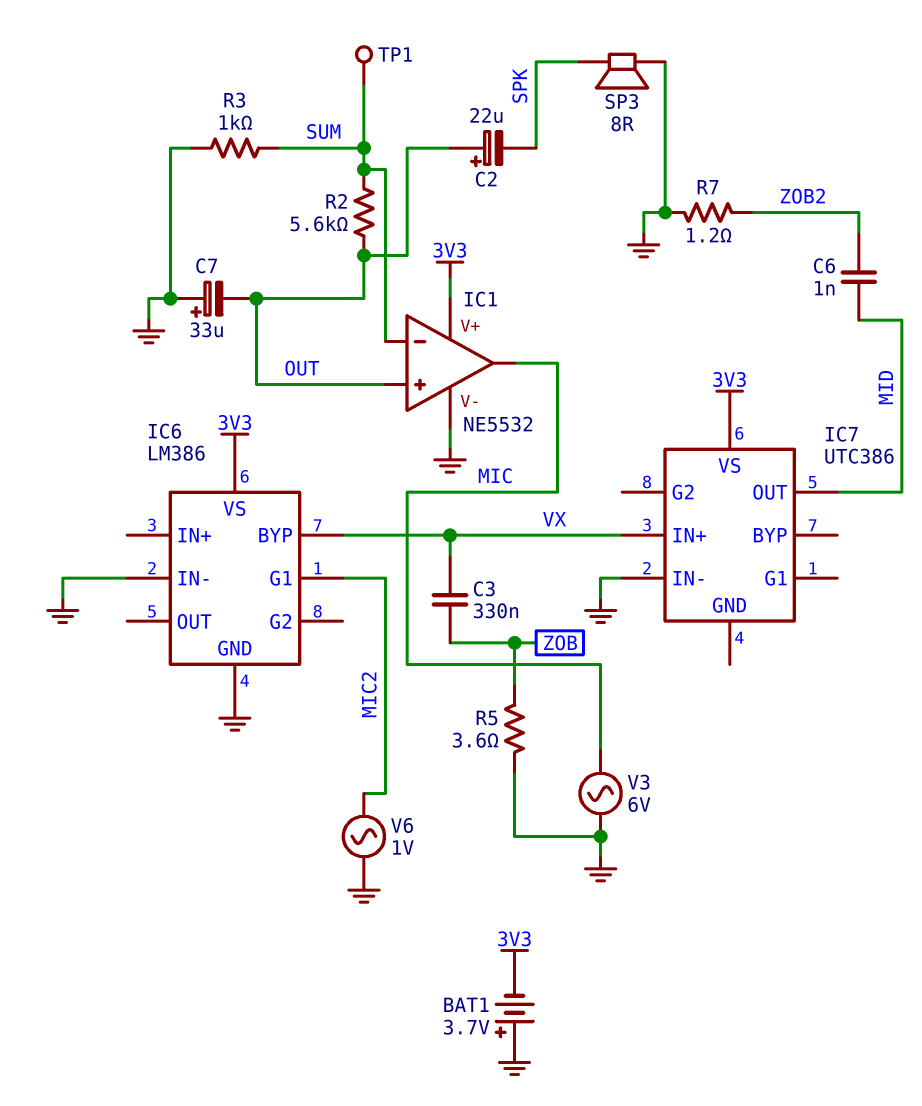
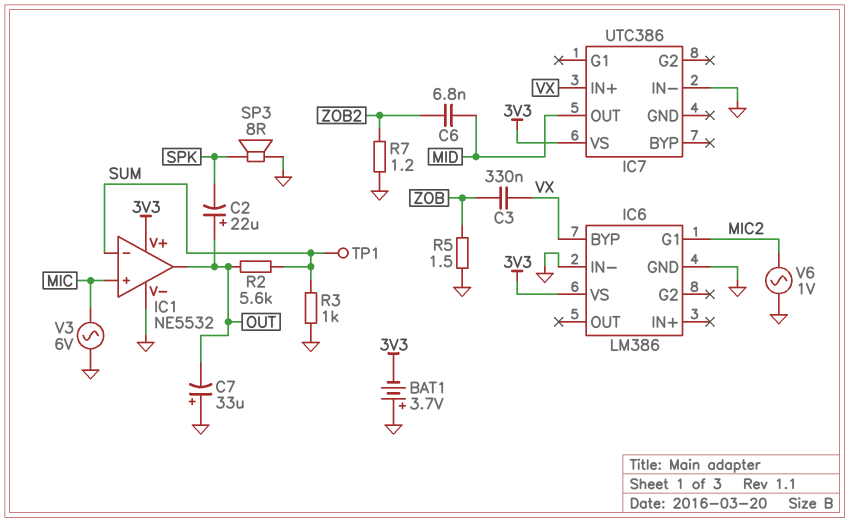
C6: 1nF (MID, ZOB2) -> 6.8nF (MID, ZOB2)
IC1 pin in+: OUT -> MIC
IC1 pin out: MIC -> OUT
R5: 3.6 (GND, ZOB) -> 1.5 (GND, ZOB)

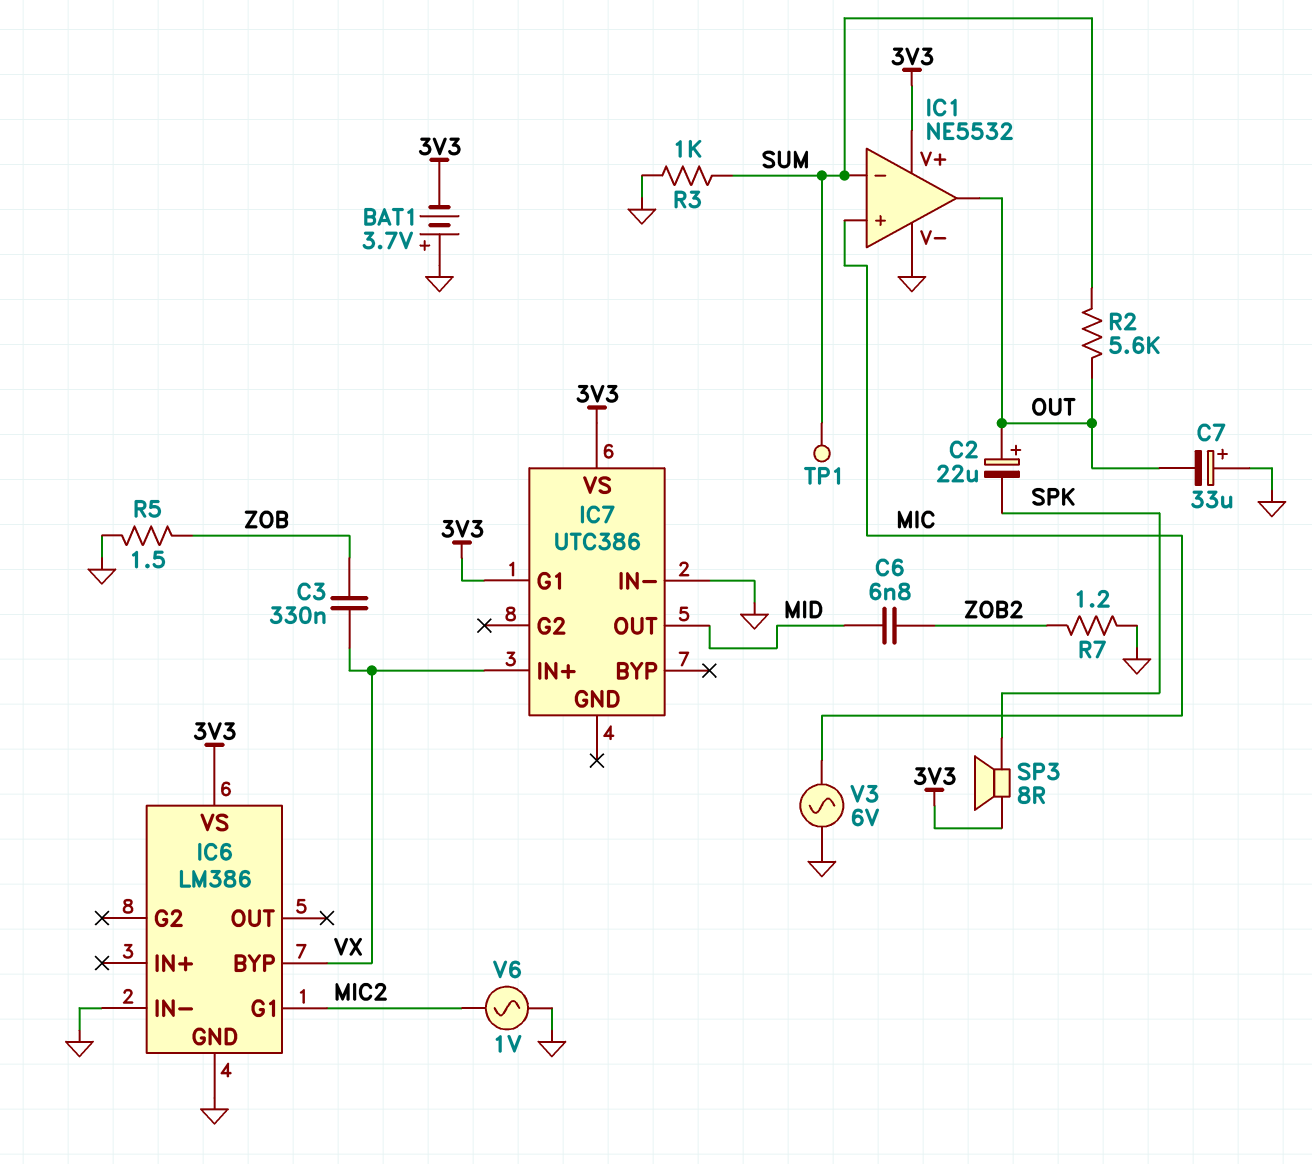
IC7 pin G1: none -> 3V3
SP3: speaker 8R (GND, SPK) -> speaker 8R (3V3, SPK)

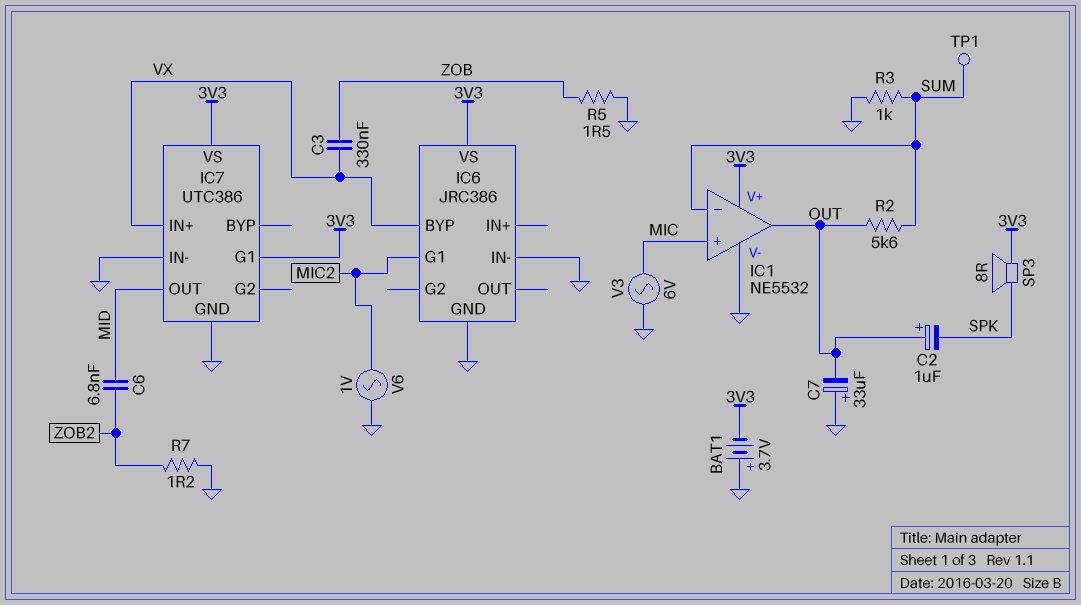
C2: 22uF (plus OUT, minus SPK) -> 1uF (plus OUT, minus SPK)
IC6: LM386 -> JRC386
IC7 pin GND: none -> GND

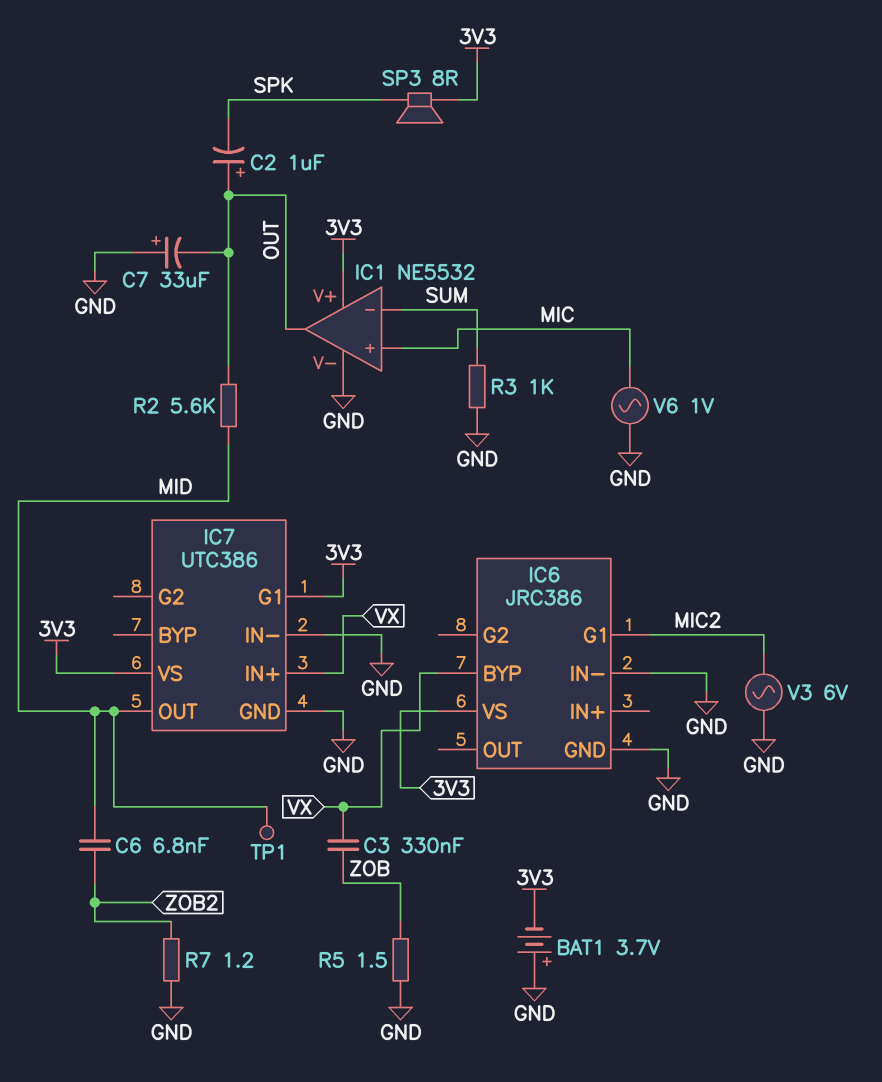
R2: 5.6k (OUT, SUM) -> 5.6k (MID, OUT)
TP1: test point (SUM) -> test point (MID)
V3: AC 6V (GND, MIC) -> AC 6V (GND, MIC2)
V6: AC 1V (GND, MIC2) -> AC 1V (GND, MIC)

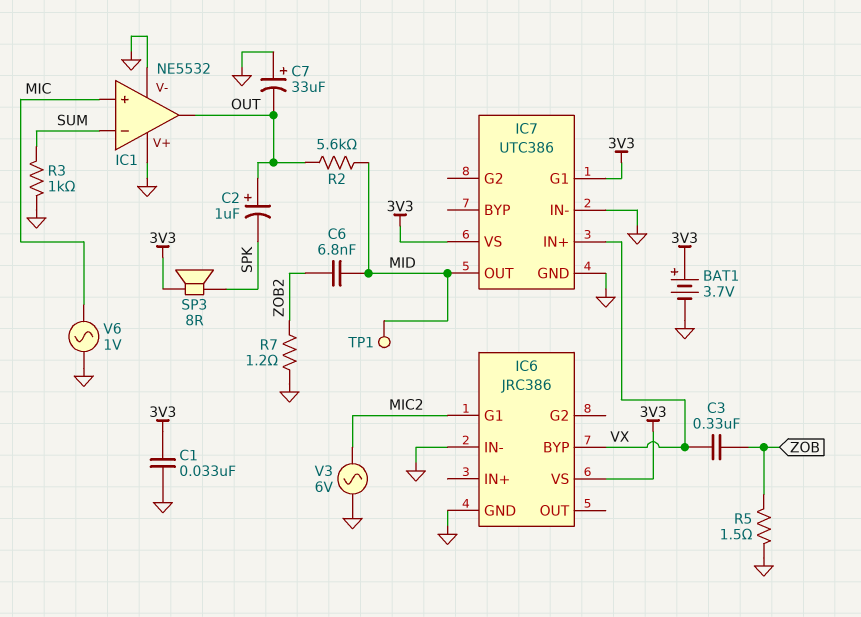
BAT1: 3.7V (plus GND, minus 3V3) -> 3.7V (plus 3V3, minus GND)
C1: none -> 33nF (3V3, GND)
IC1 pin V+: 3V3 -> GND

